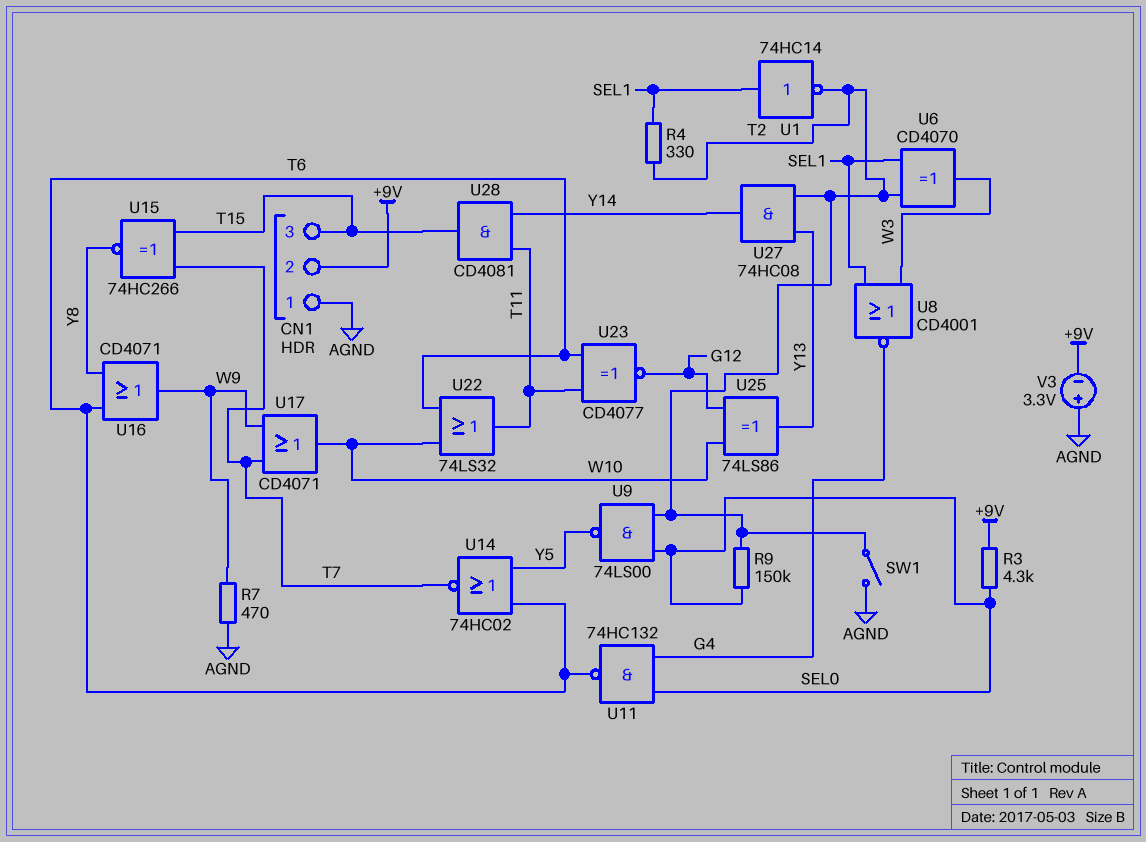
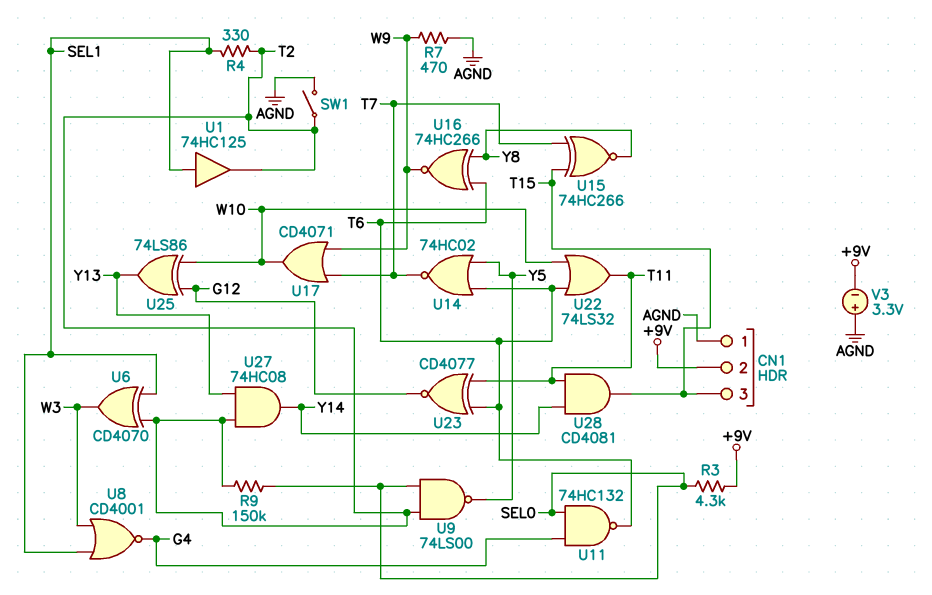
U1: NOT 74HC14 (in SEL1, out T2) -> buffer 74HC125 (in SEL1, out T2)
U16: OR CD4071 (in T6, in Y8, out W9) -> XNOR 74HC266 (in T6, in Y8, out W9)

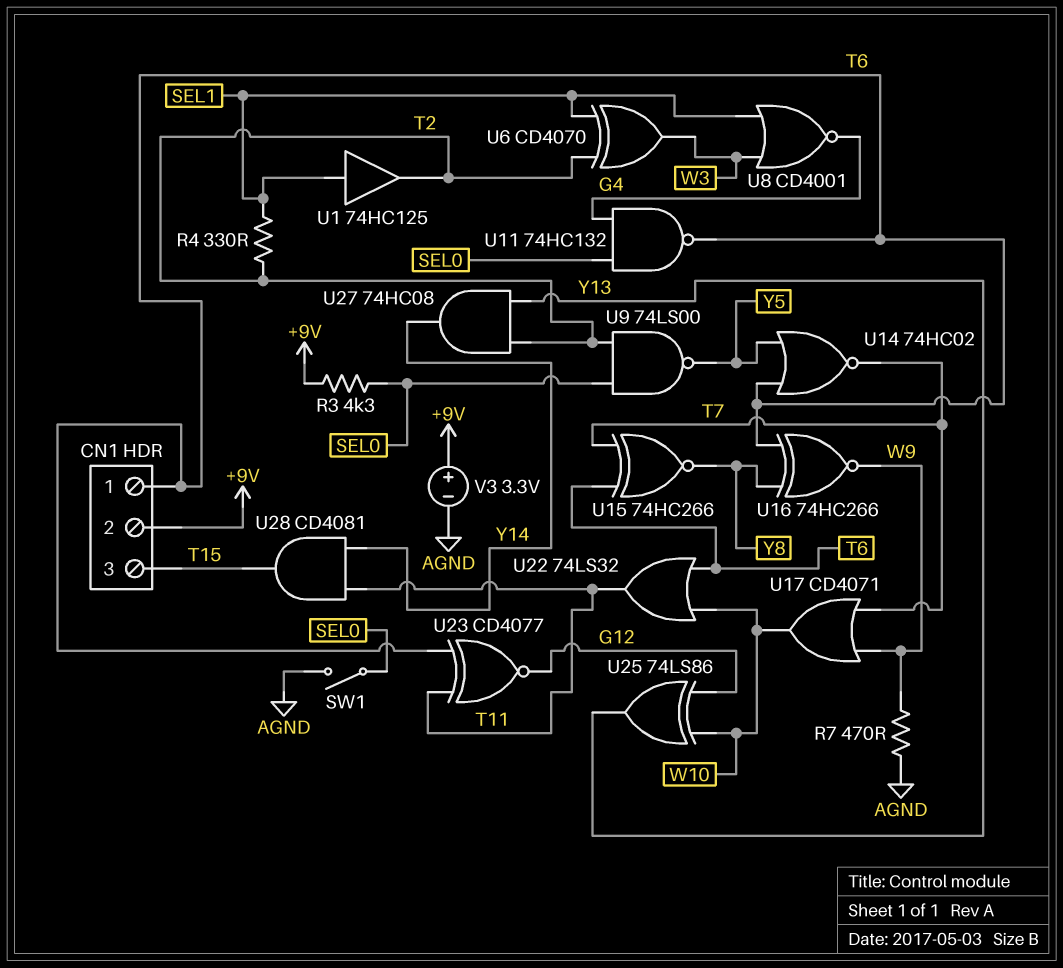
CN1 pin 1: AGND -> T6
R9: 150k (SEL0, T2) -> none
SW1: switch (AGND, T2) -> switch (AGND, SEL0)
U15: XNOR 74HC266 (in T7, in T15, out Y8) -> XNOR 74HC266 (in T6, in T7, out Y8)
V3: 3.3V (plus AGND, minus +9V) -> 3.3V (plus +9V, minus AGND)

